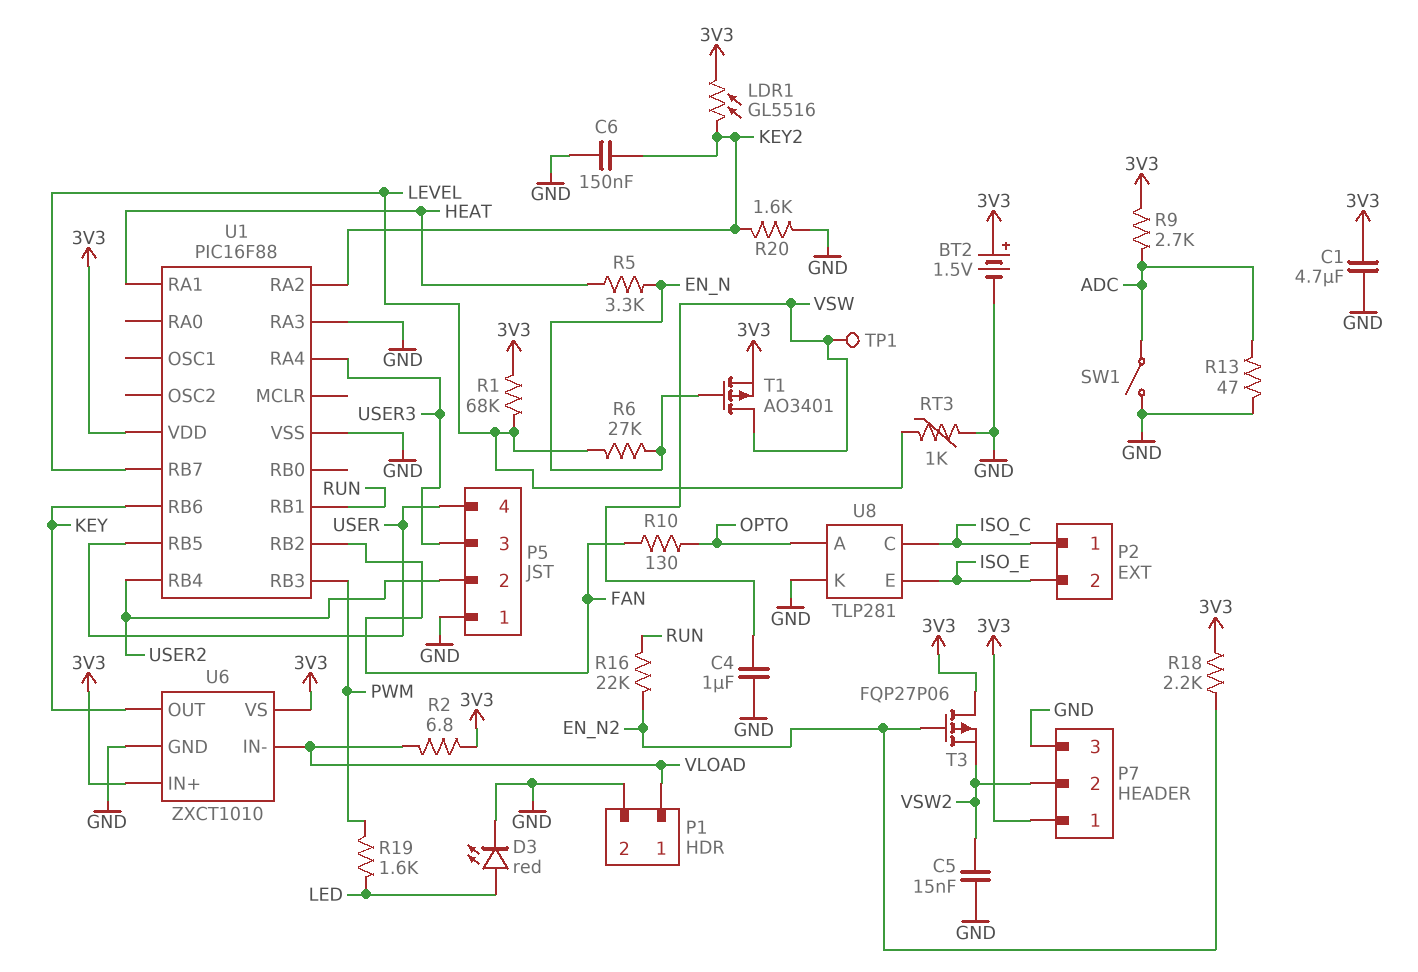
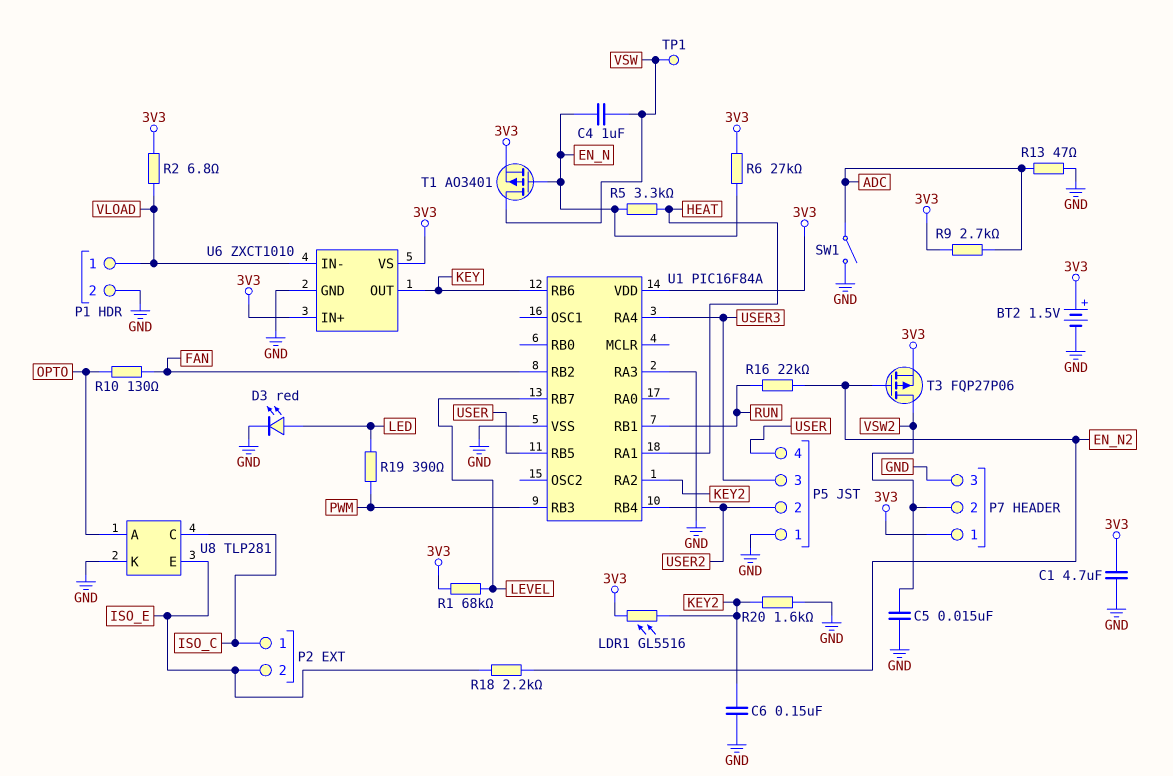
C4: 1uF (GND, VSW) -> 1uF (EN_N, VSW)
R6: 27k (EN_N, LEVEL) -> 27k (3V3, EN_N)
R18: 2.2k (3V3, EN_N2) -> 2.2k (EN_N2, ISO_E)
R19: 1.6k (LED, PWM) -> 390 (LED, PWM)
RT3: 1k (GND, LEVEL) -> none
T3: PMOS FQP27P06 (G EN_N2, D 3V3, S VSW2) -> PMOS FQP27P06 (G EN_N2, D VSW2, S 3V3)
U1: PIC16F88 -> PIC16F84A

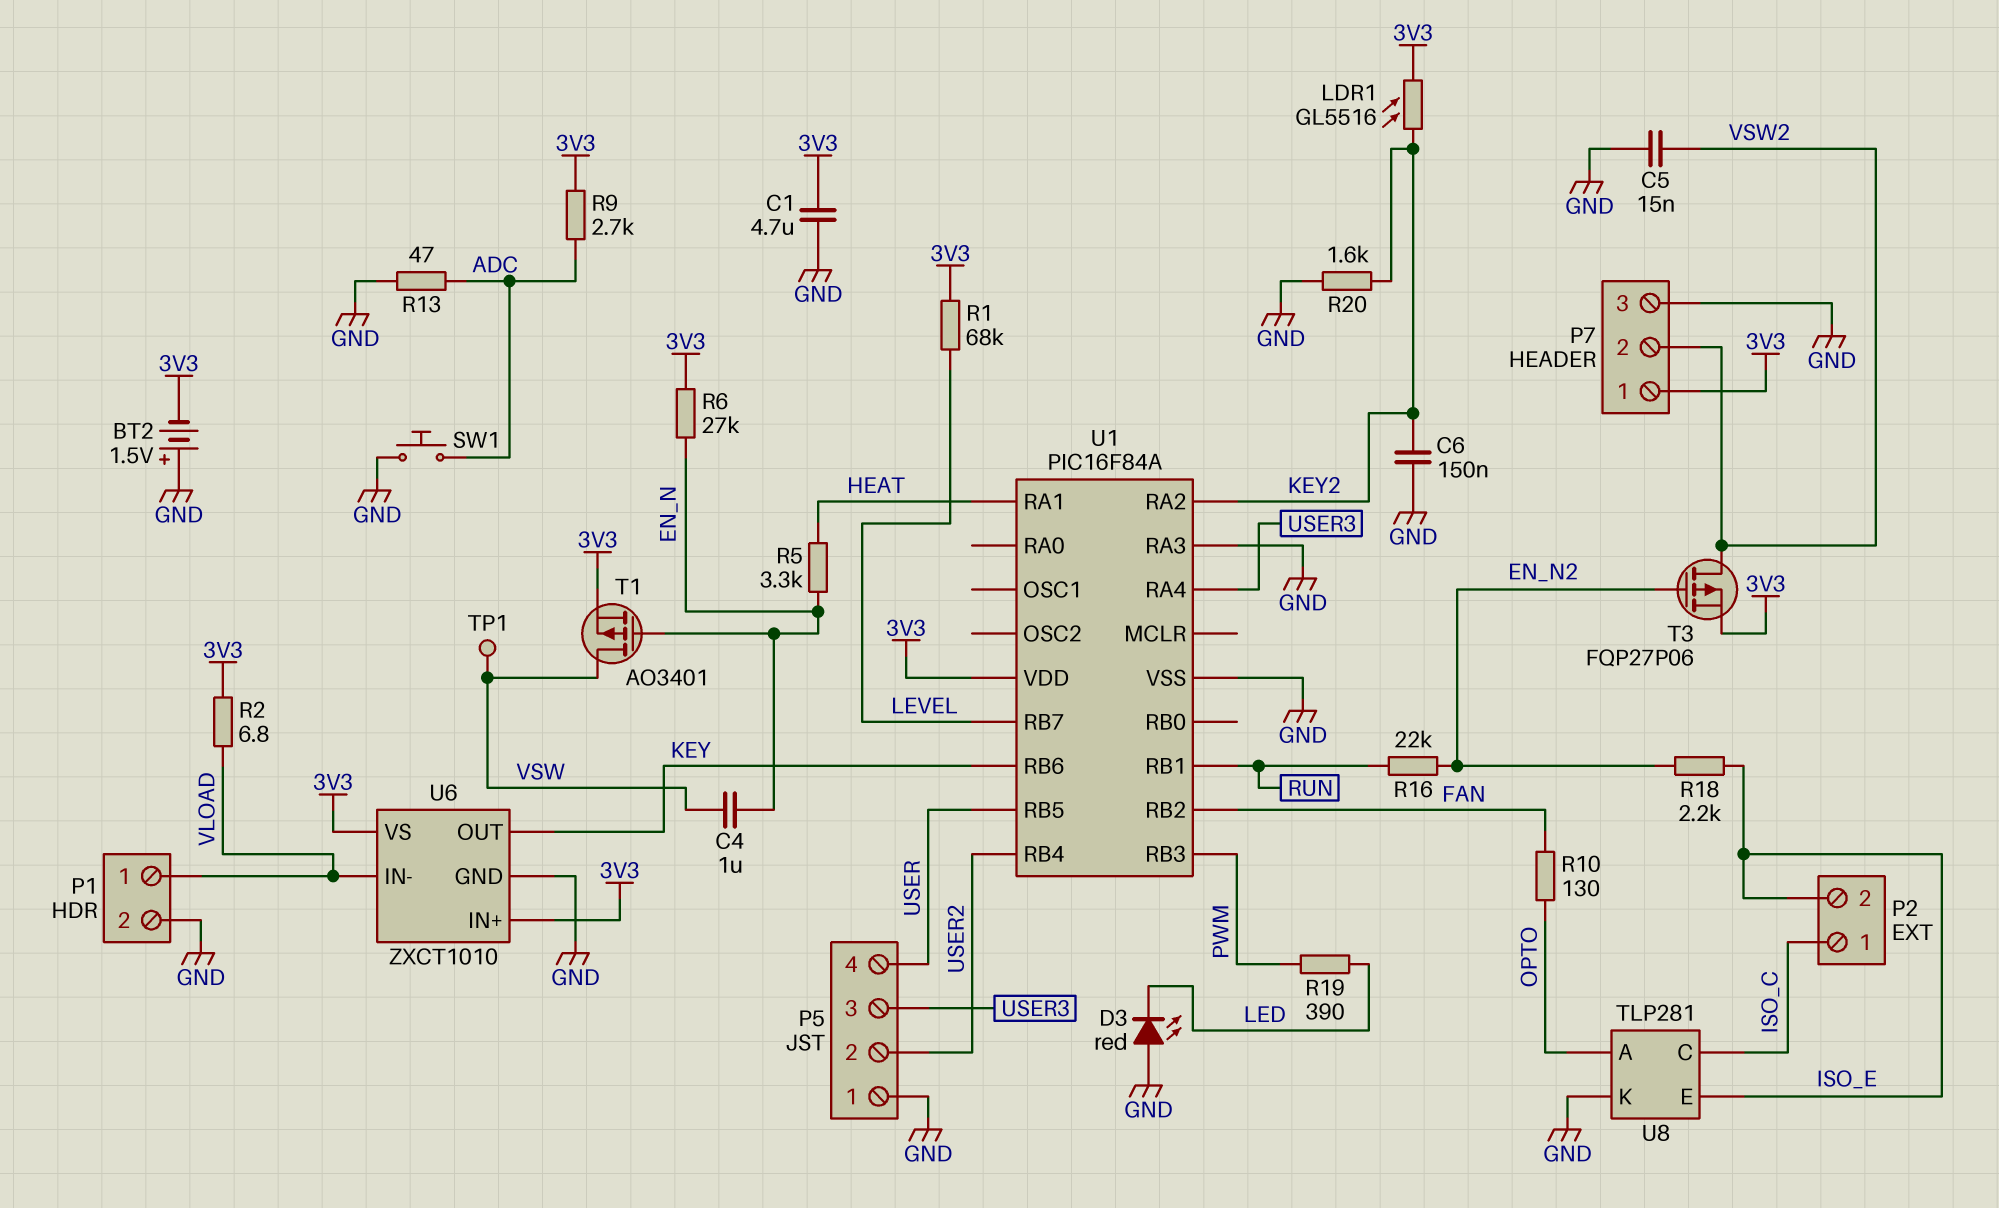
BT2: 1.5V (plus 3V3, minus GND) -> 1.5V (plus GND, minus 3V3)
D3: LED red (A LED, K GND) -> LED red (A GND, K LED)
SW1: switch (ADC, GND) -> button (ADC, GND)

